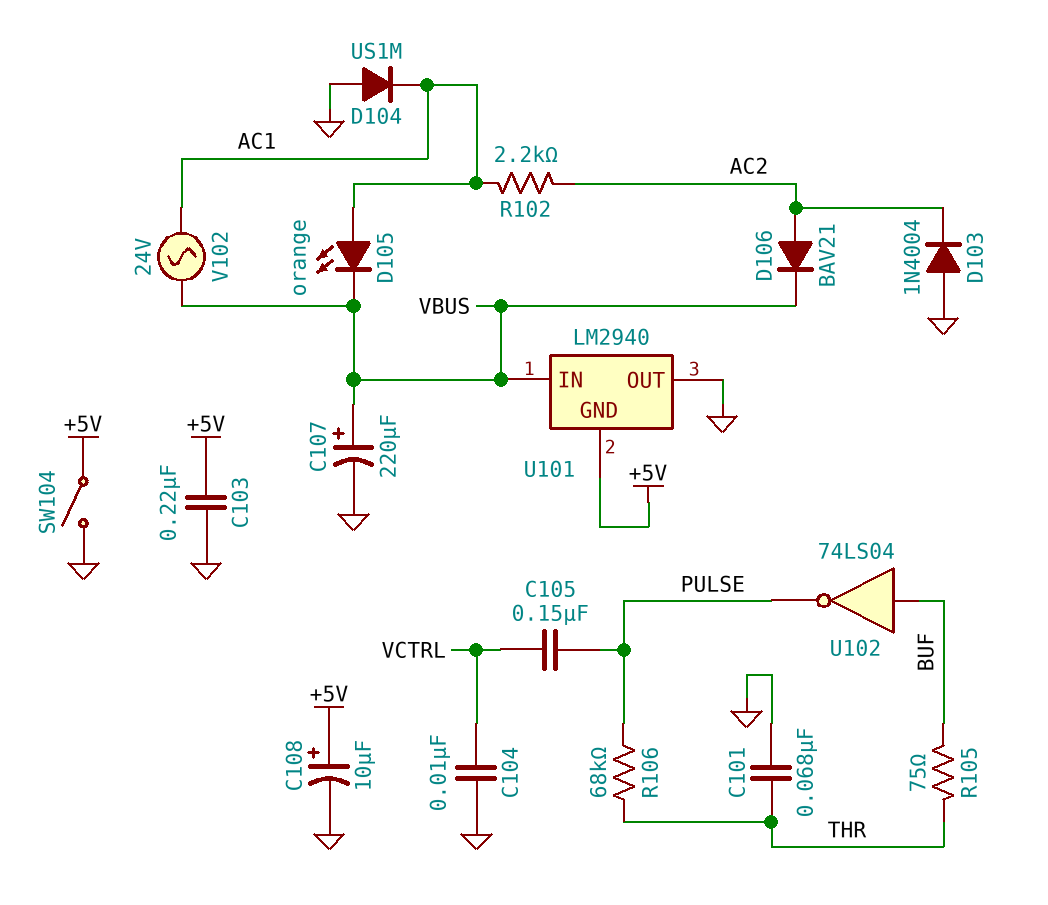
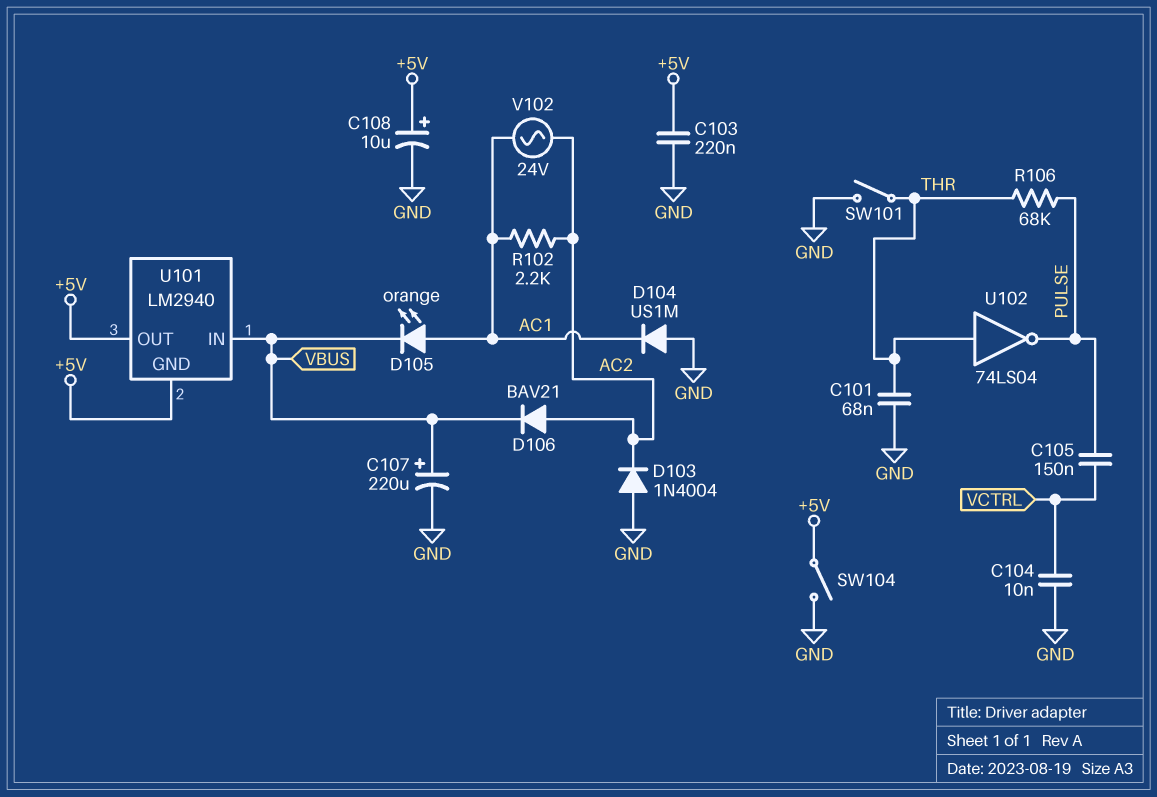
R105: 75 (BUF, THR) -> none
SW101: none -> switch (GND, THR)
U101 pin OUT: GND -> +5V
U102: NOT 74LS04 (in BUF, out PULSE) -> NOT 74LS04 (in THR, out PULSE)
V102: AC 24V (AC1, VBUS) -> AC 24V (AC1, AC2)

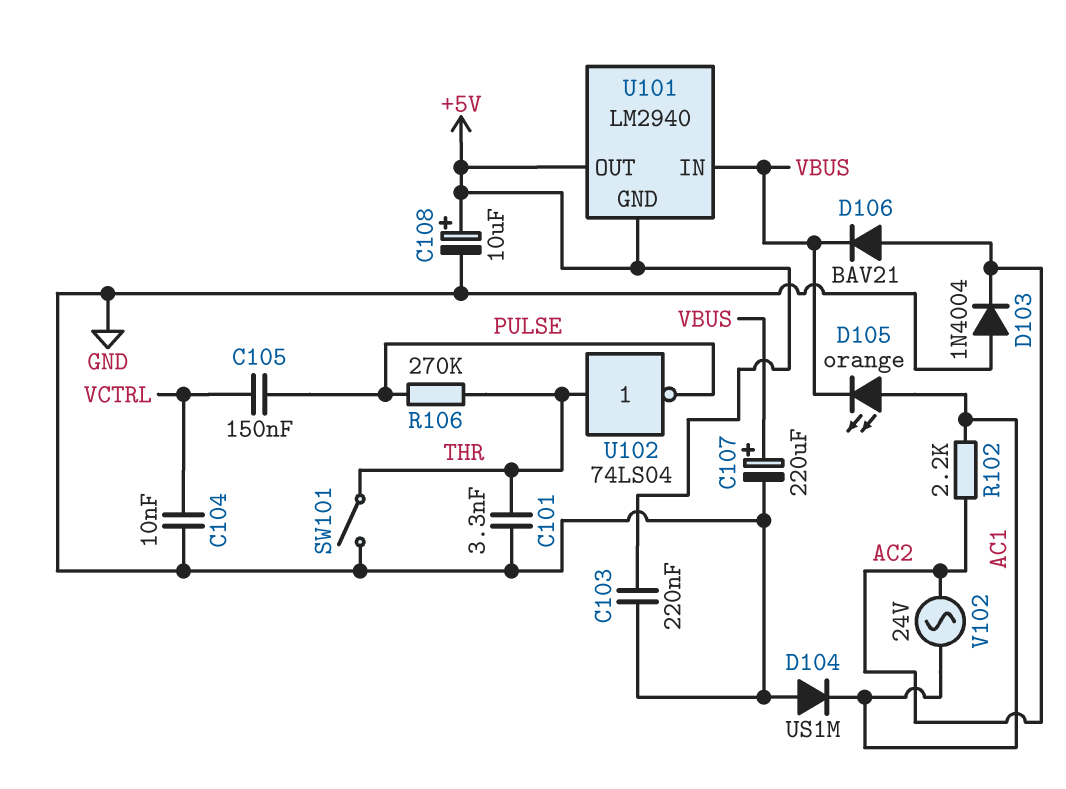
C101: 68nF (GND, THR) -> 3.3nF (GND, THR)
R106: 68k (PULSE, THR) -> 270k (PULSE, THR)
SW104: switch (+5V, GND) -> none

